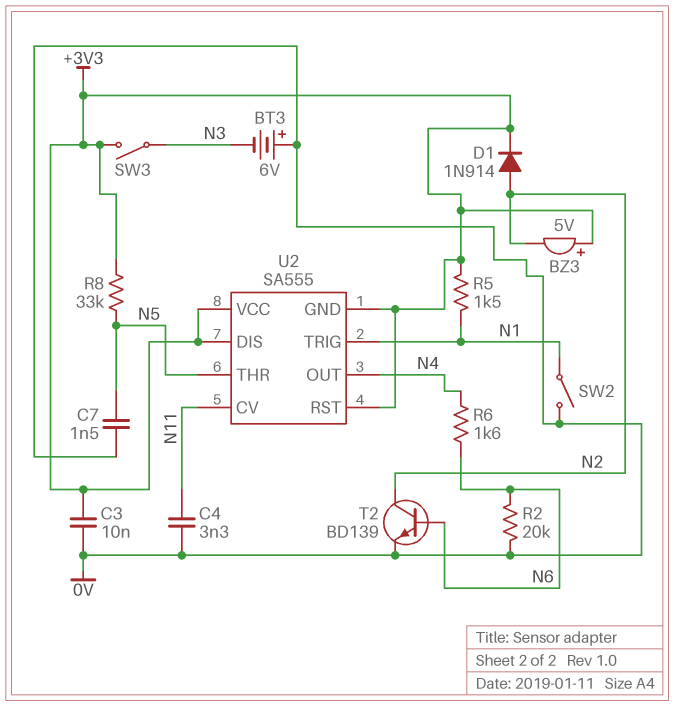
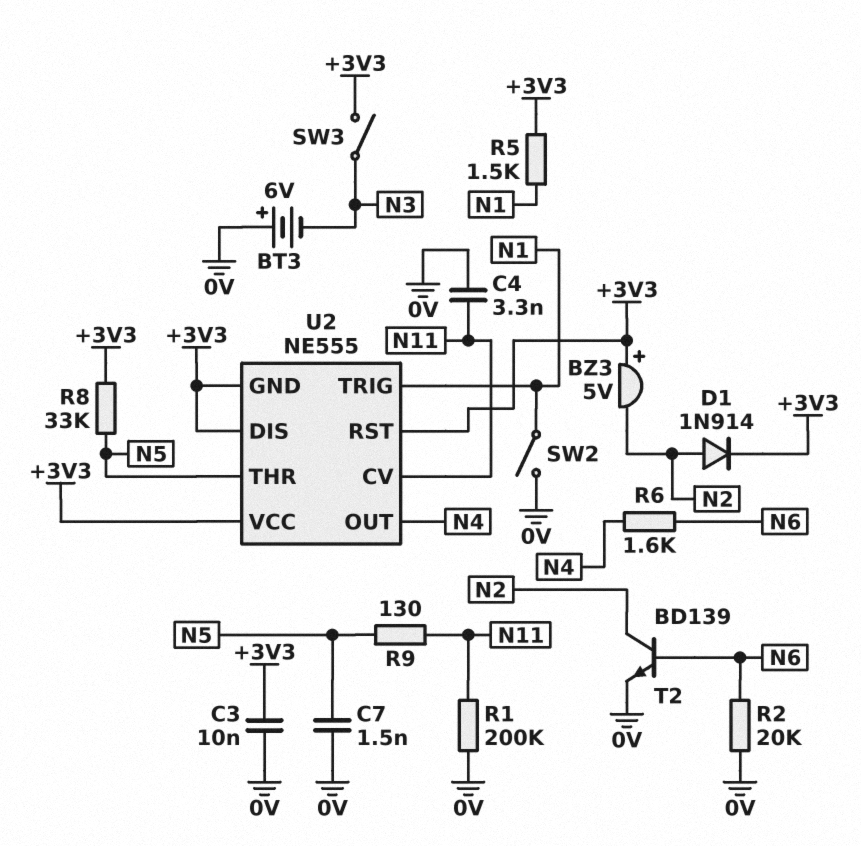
R1: none -> 200k (0V, N11)
R9: none -> 130 (N5, N11)
U2: SA555 -> NE555

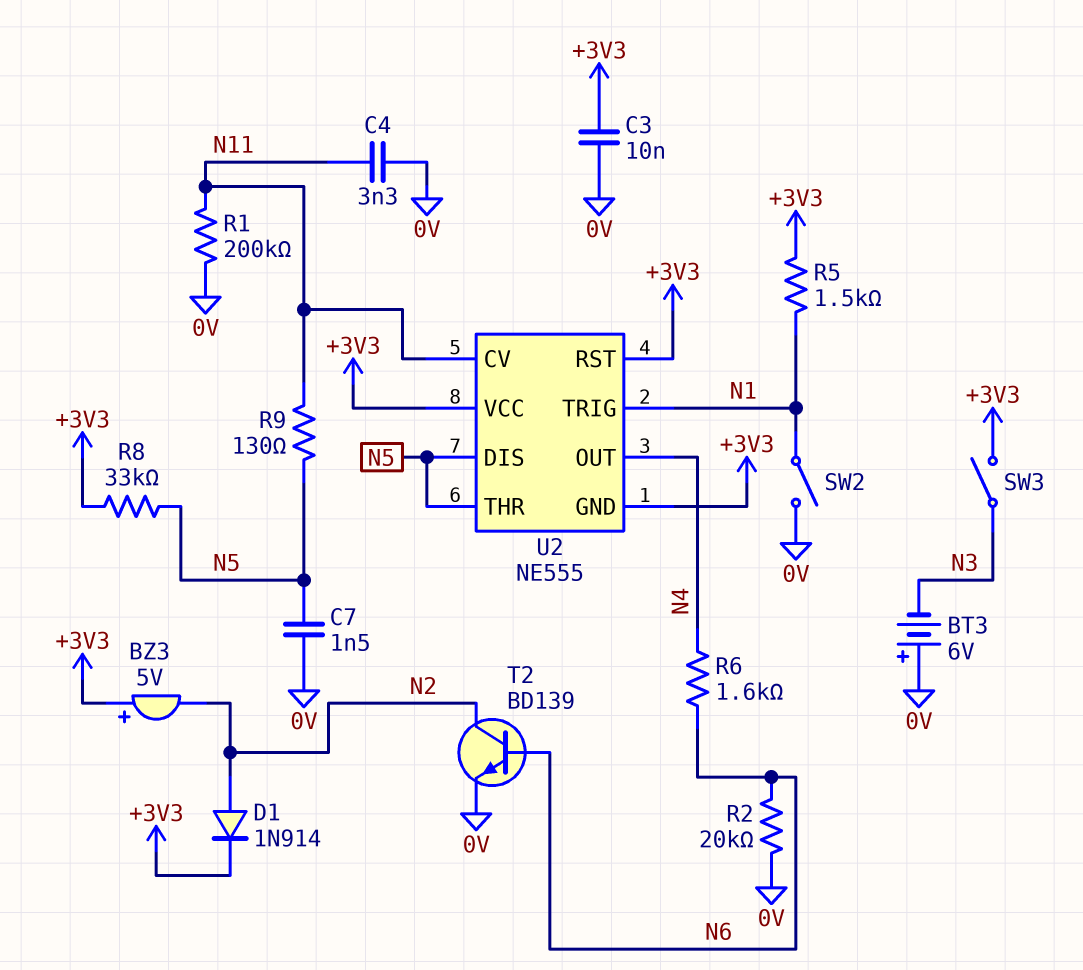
U2 pin DIS: +3V3 -> N5

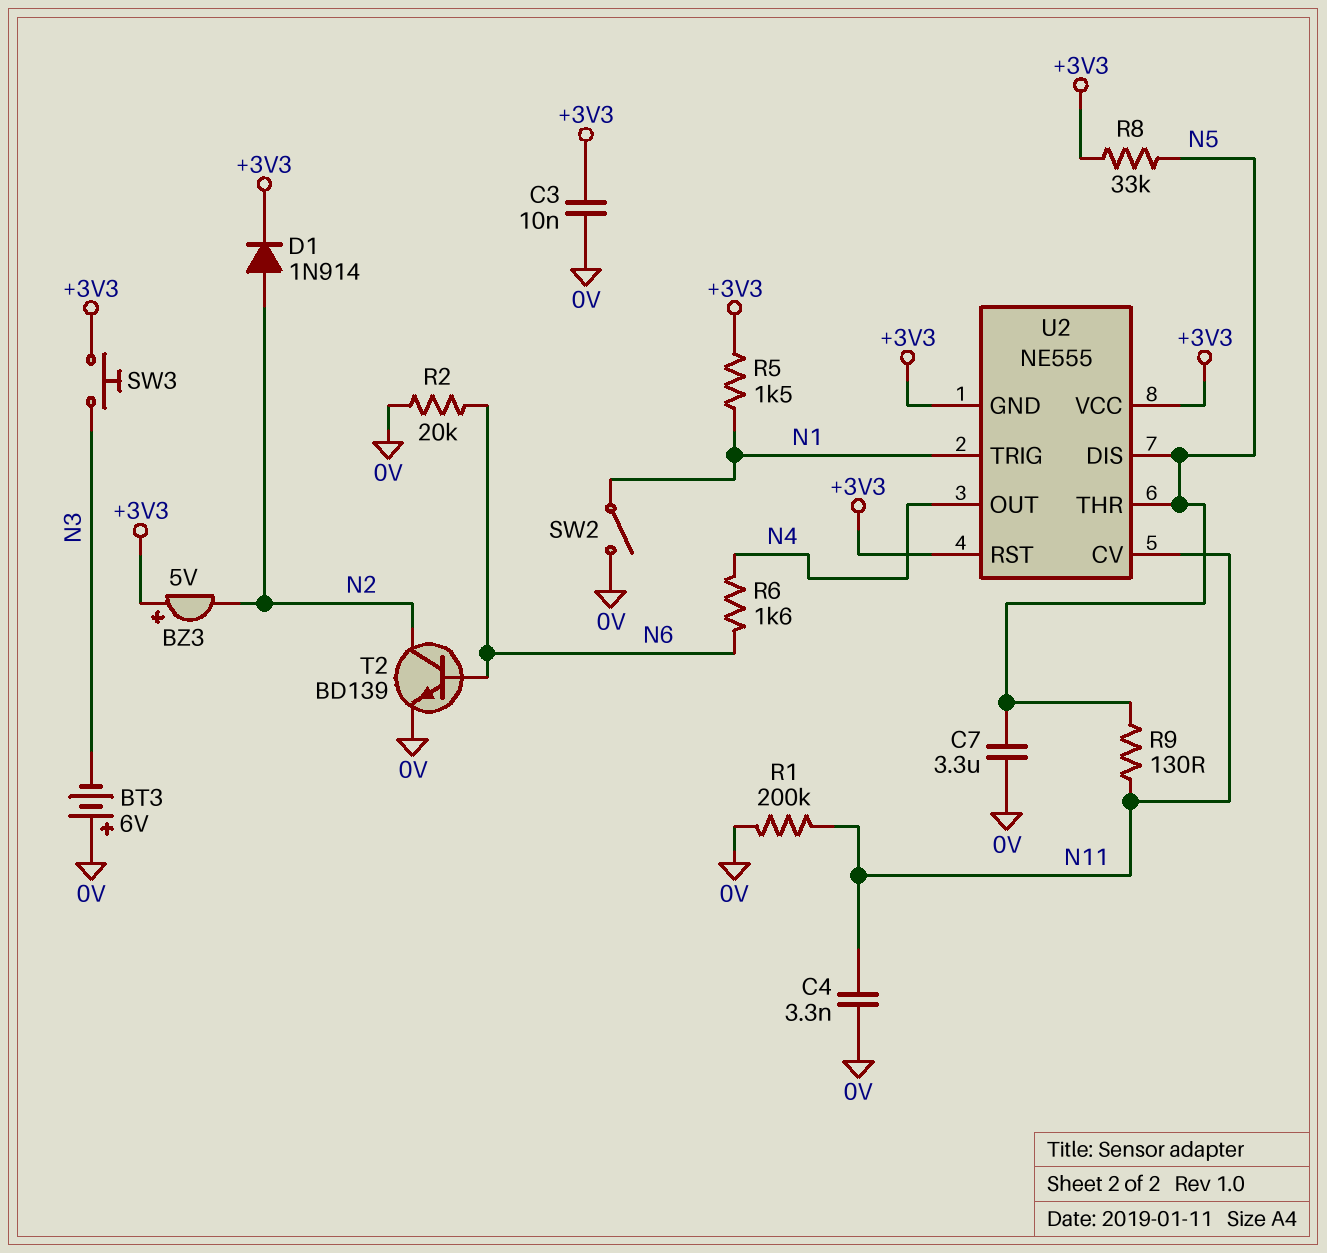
C7: 1.5nF (0V, N5) -> 3.3uF (0V, N5)
SW3: switch (+3V3, N3) -> button (+3V3, N3)

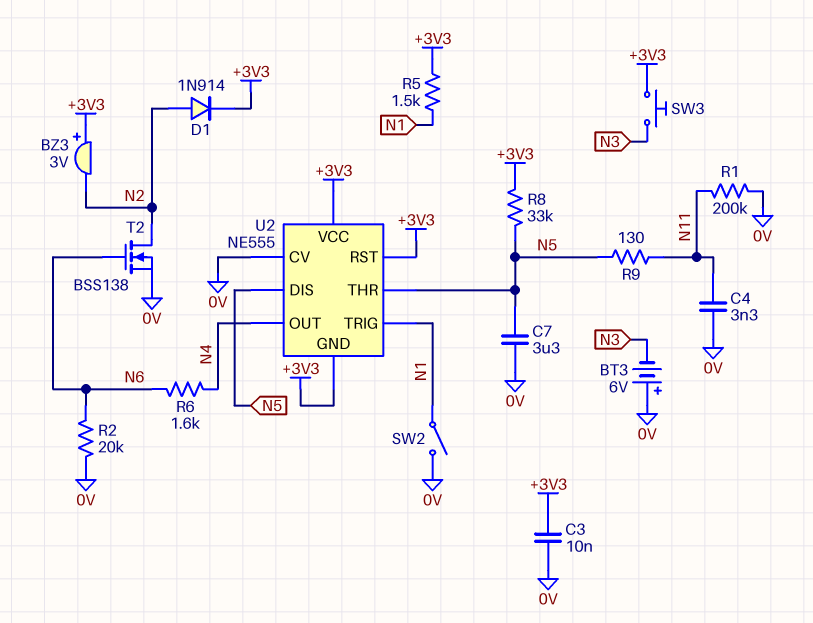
BZ3: buzzer 5V (plus +3V3, minus N2) -> buzzer 3V (plus +3V3, minus N2)
T2: NPN BD139 (B N6, C N2, E 0V) -> NMOS BSS138 (G N6, D N2, S 0V)
U2 pin CV: N11 -> 0V

